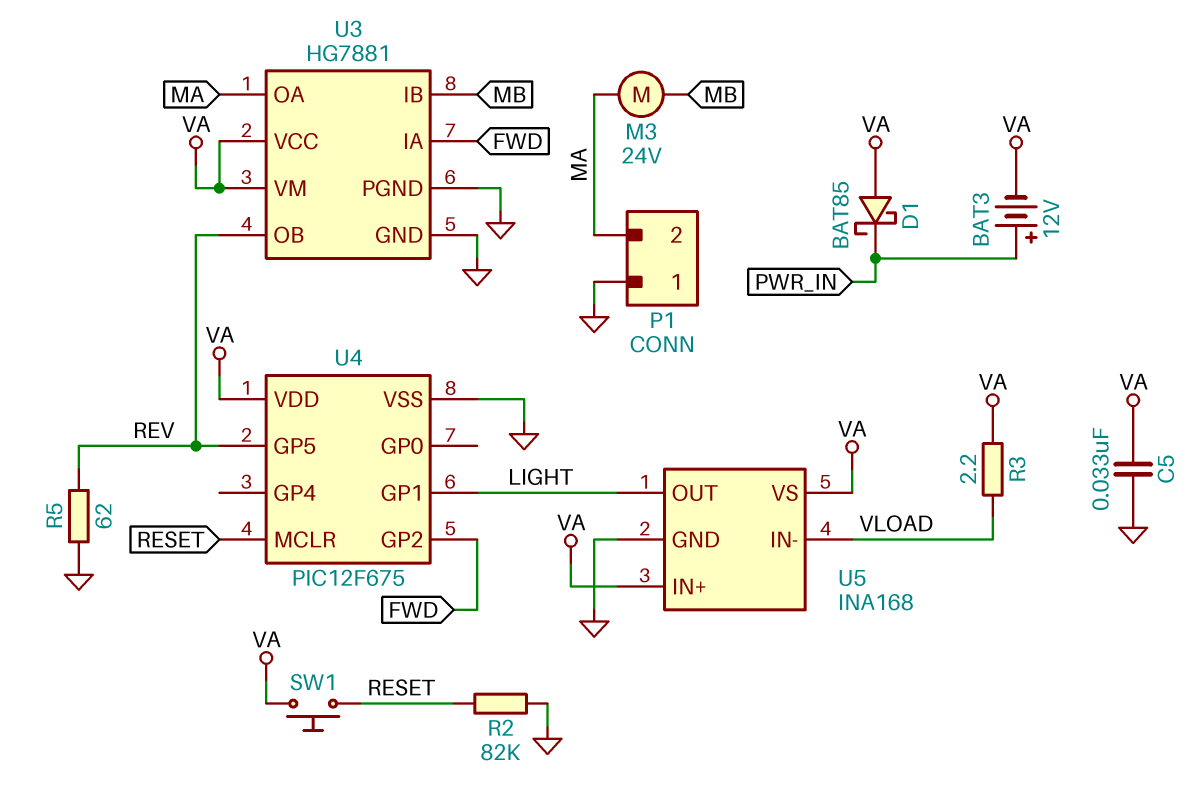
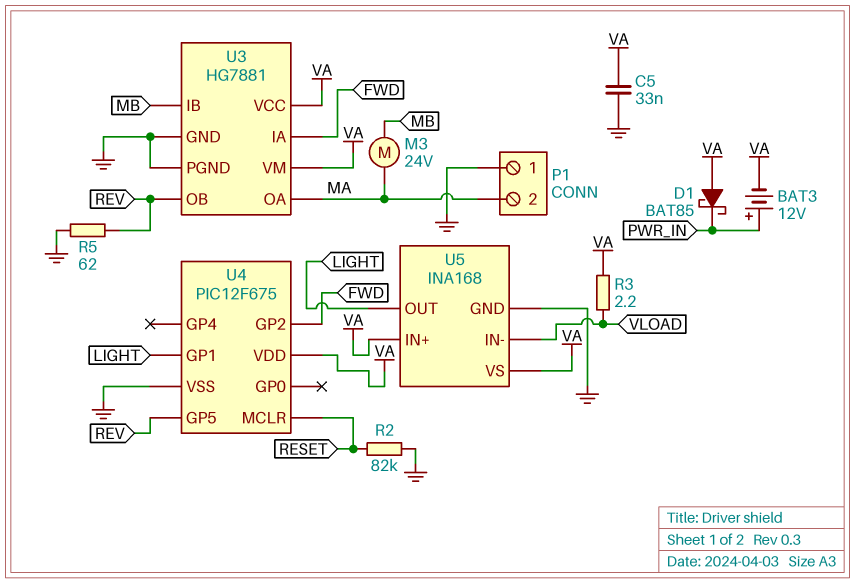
SW1: button (RESET, VA) -> none

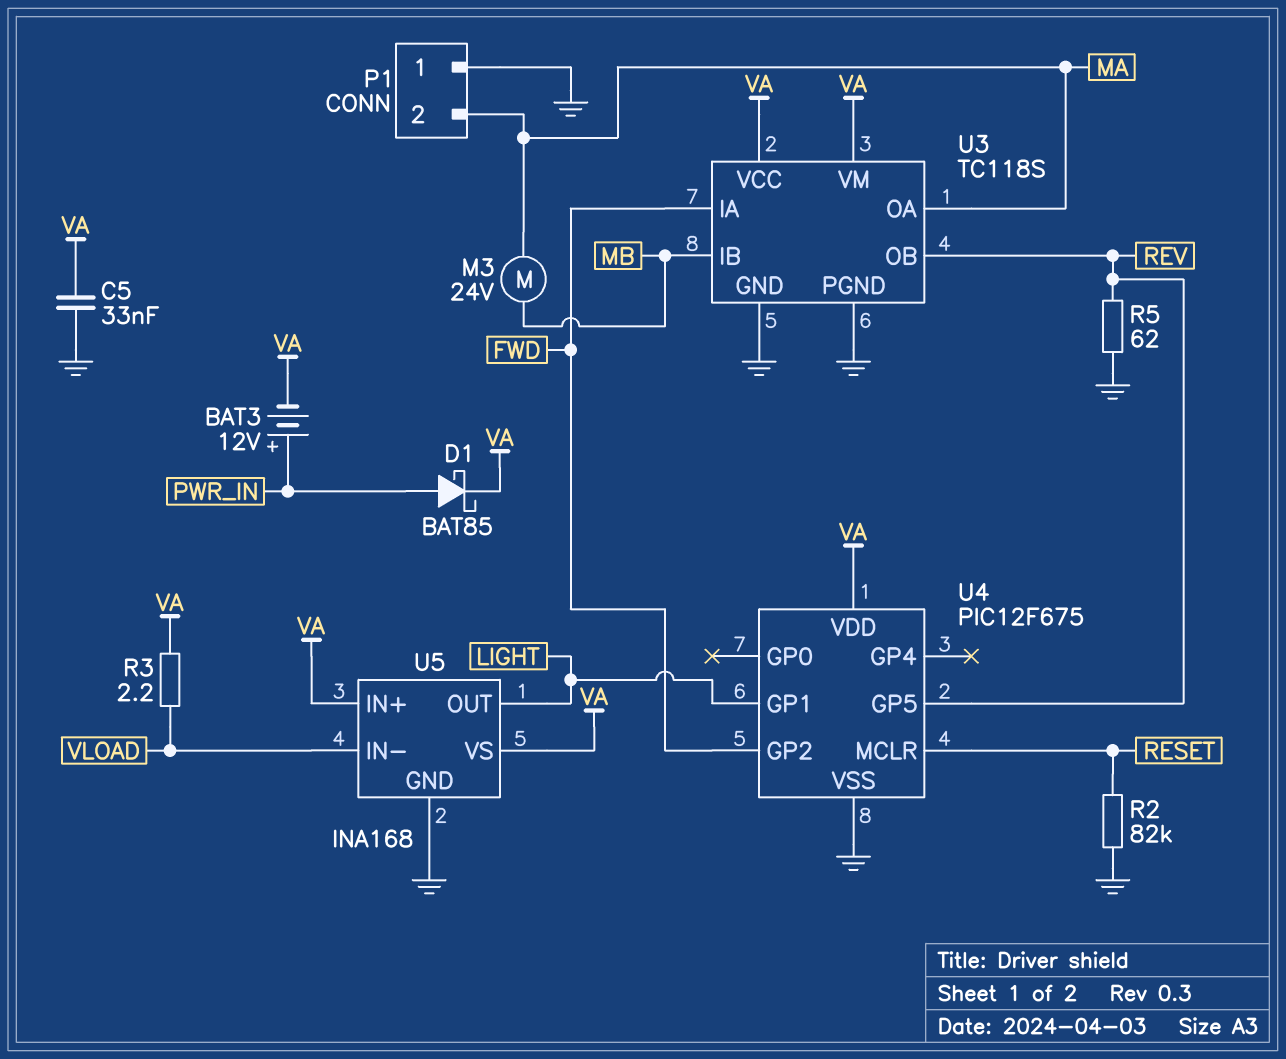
D1: schottky BAT85 (A VA, K PWR_IN) -> schottky BAT85 (A PWR_IN, K VA)
U3: HG7881 -> TC118S

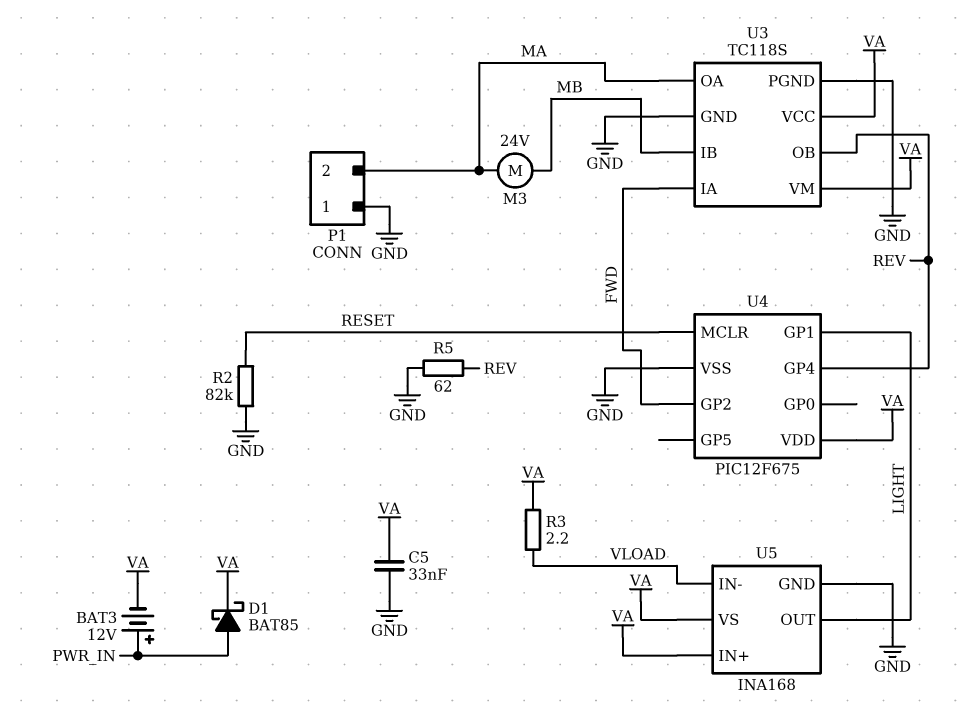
U4 pin GP4: none -> REV
U4 pin GP5: REV -> none

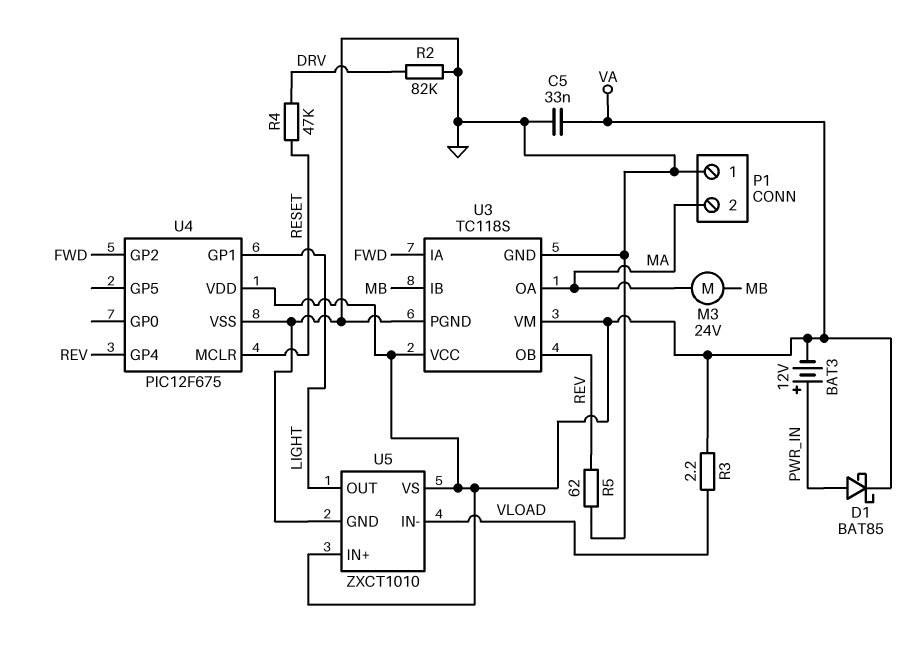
R2: 82k (GND, RESET) -> 82k (DRV, GND)
R4: none -> 47k (DRV, RESET)
U5: INA168 -> ZXCT1010

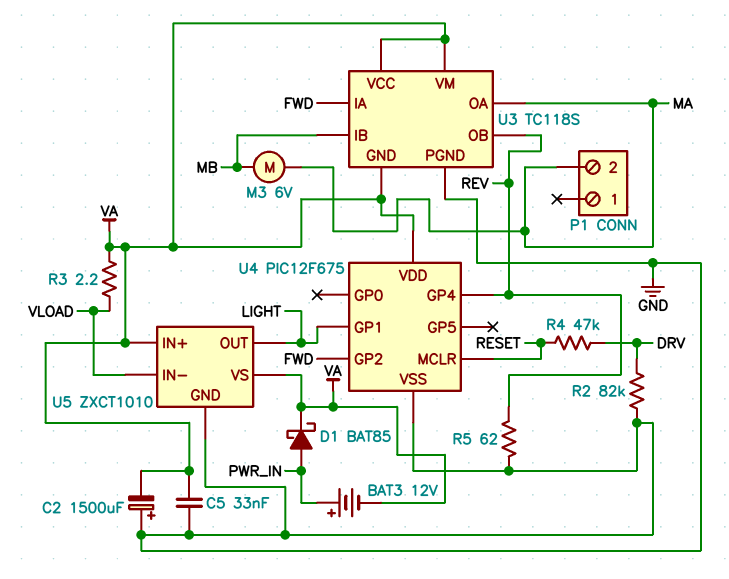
C2: none -> 1500uF (plus GND, minus VA)
M3: motor 24V (MA, MB) -> motor 6V (MA, MB)
P1 pin 1: GND -> none
U3 pin GND: GND -> VA

